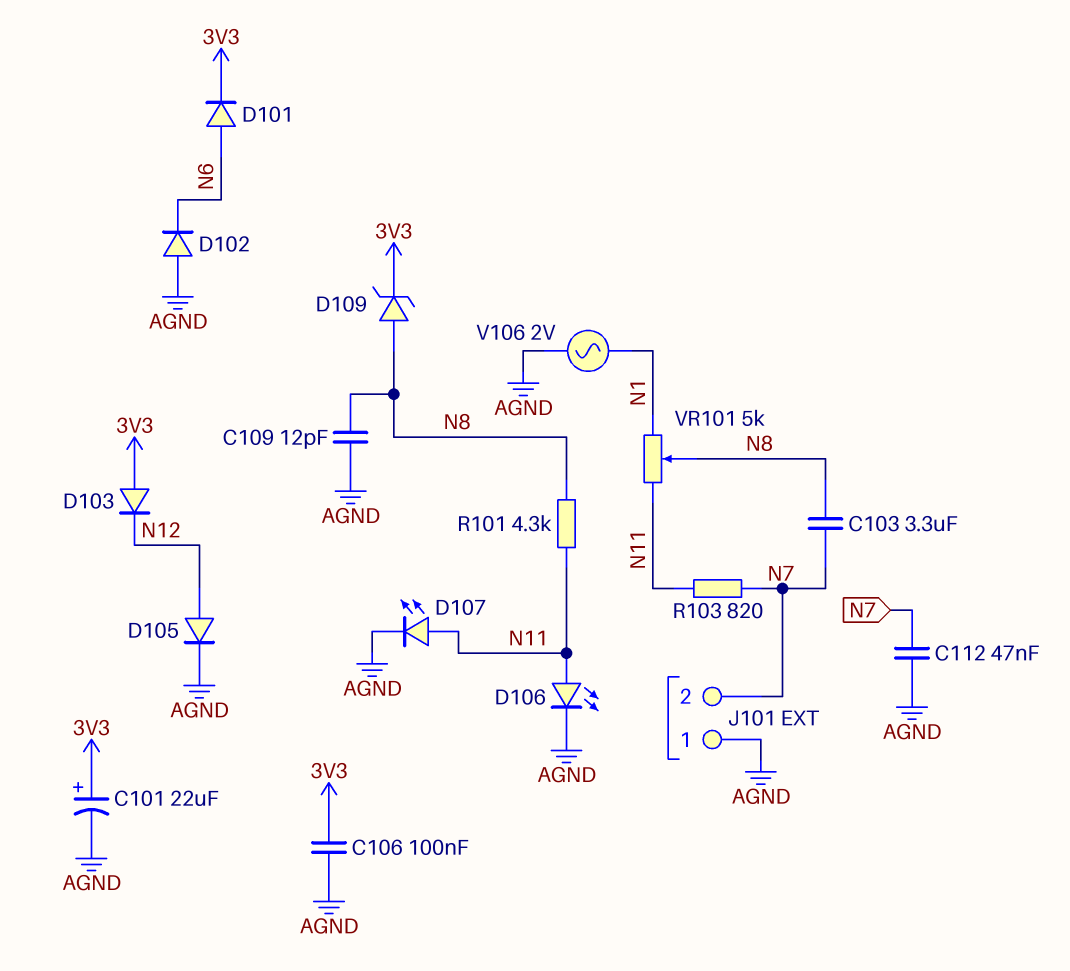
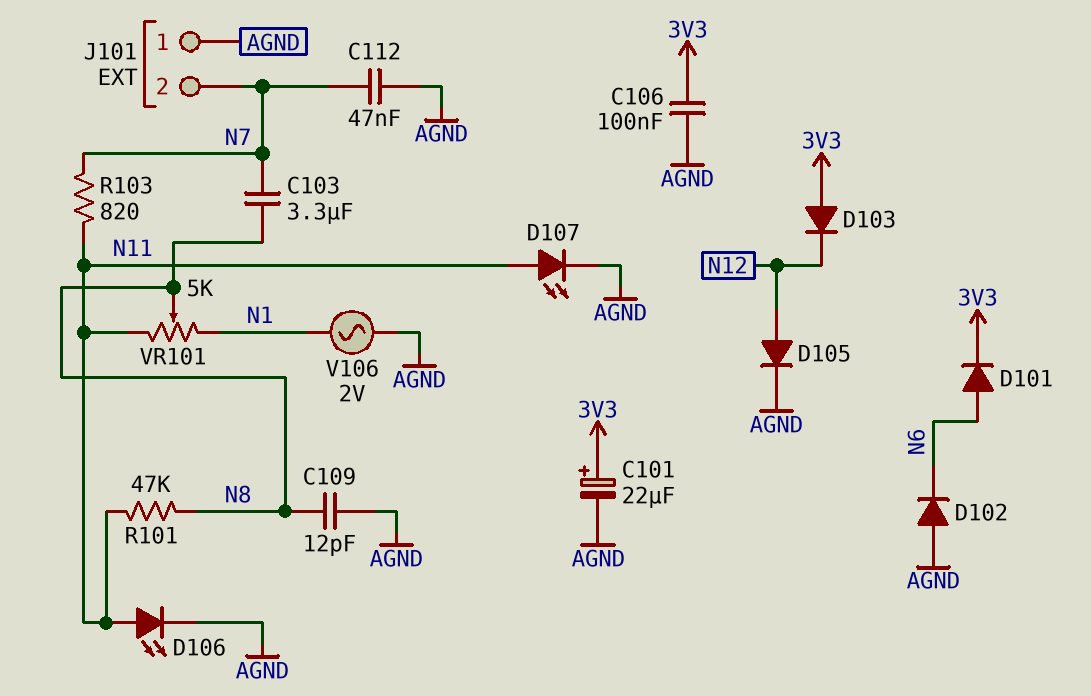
D109: zener (A N8, K 3V3) -> none
R101: 4.3k (N8, N11) -> 47k (N8, N11)

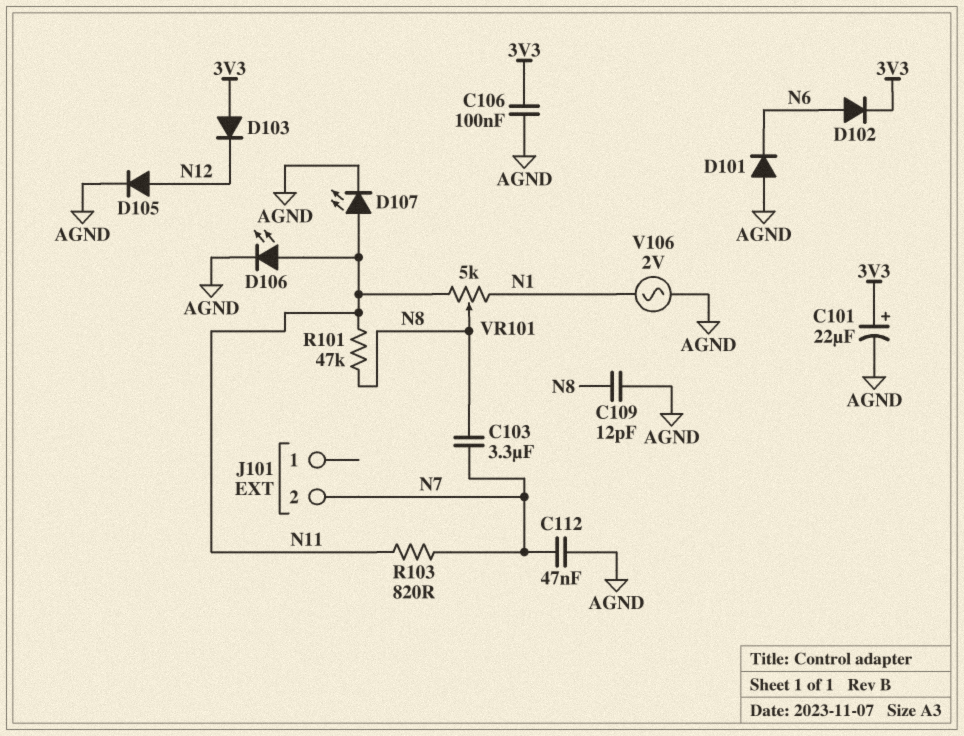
D101: diode (A N6, K 3V3) -> diode (A AGND, K N6)
D102: diode (A AGND, K N6) -> diode (A N6, K 3V3)
J101 pin 1: AGND -> none

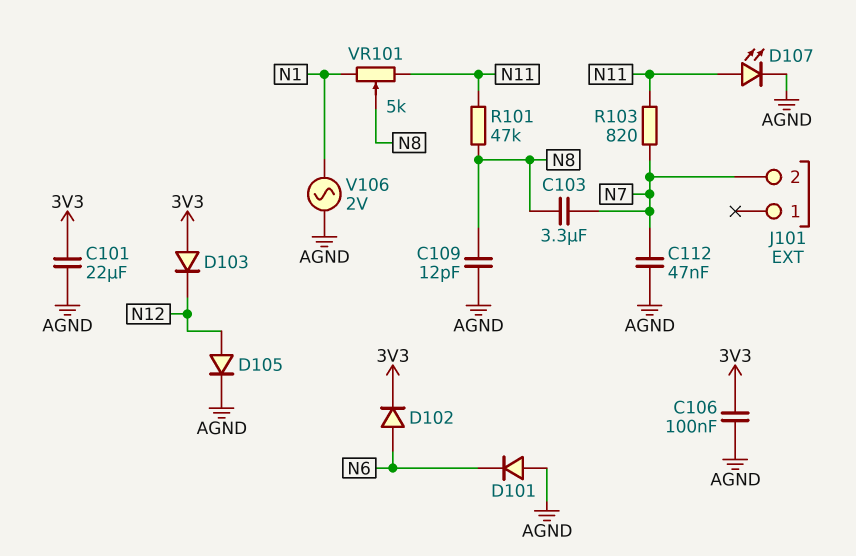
C101: 22uF (plus 3V3, minus AGND) -> 22uF (3V3, AGND)
D106: LED (A N11, K AGND) -> none

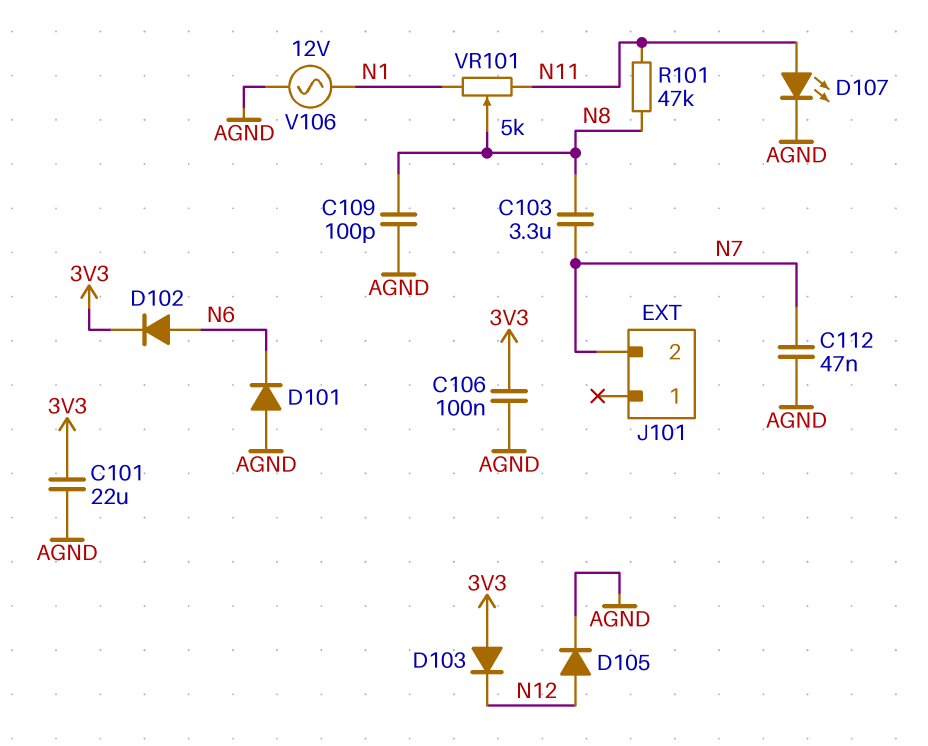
C109: 12pF (AGND, N8) -> 100pF (AGND, N8)
R103: 820 (N7, N11) -> none
V106: AC 2V (AGND, N1) -> AC 12V (AGND, N1)

